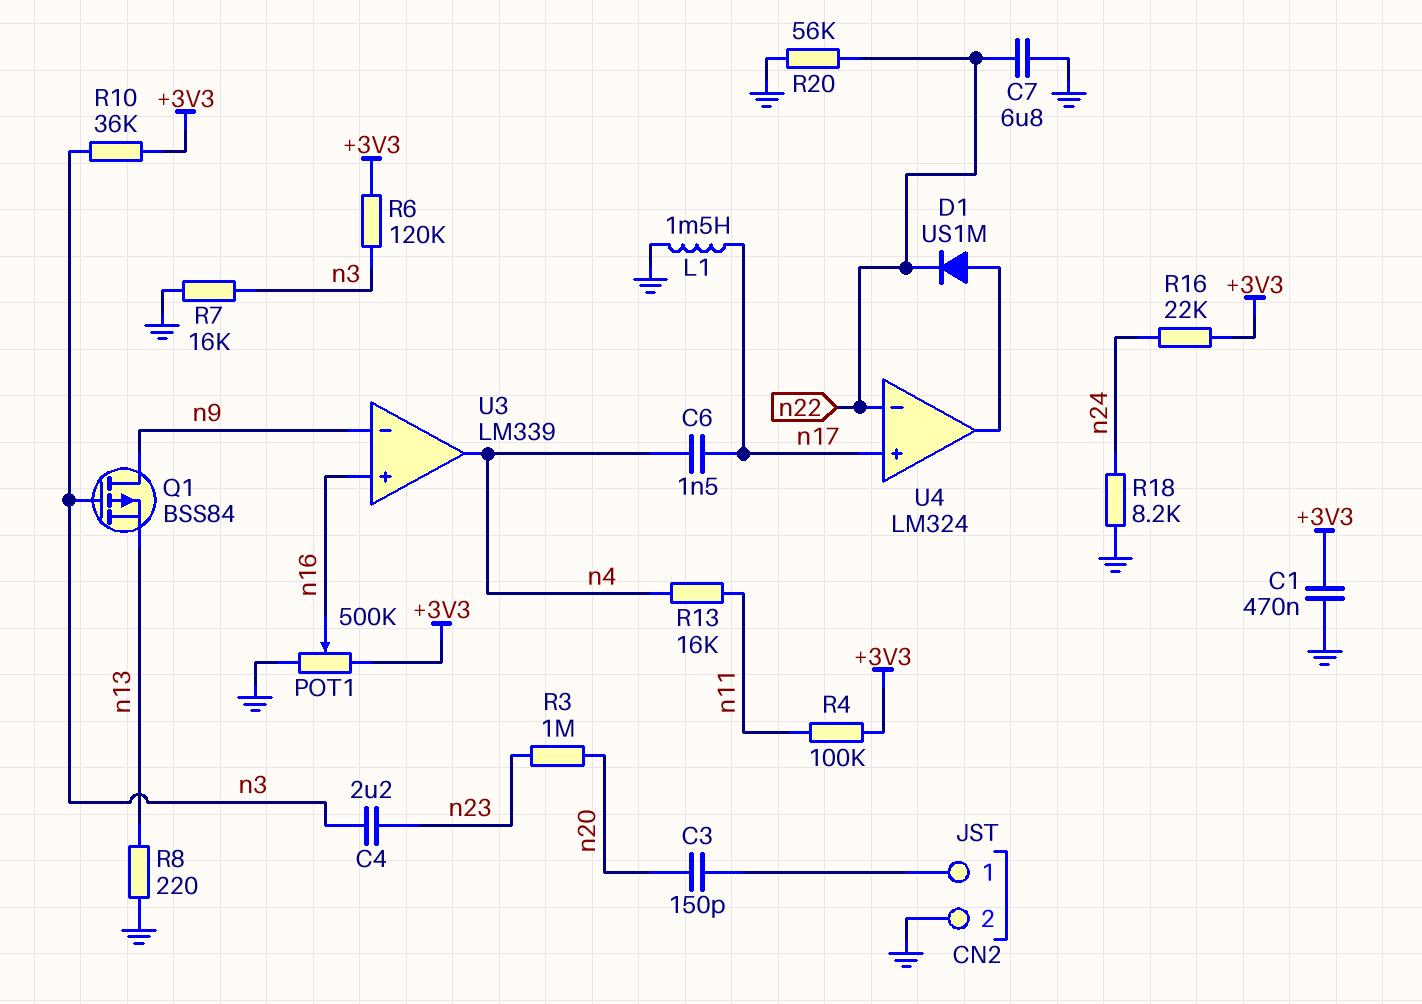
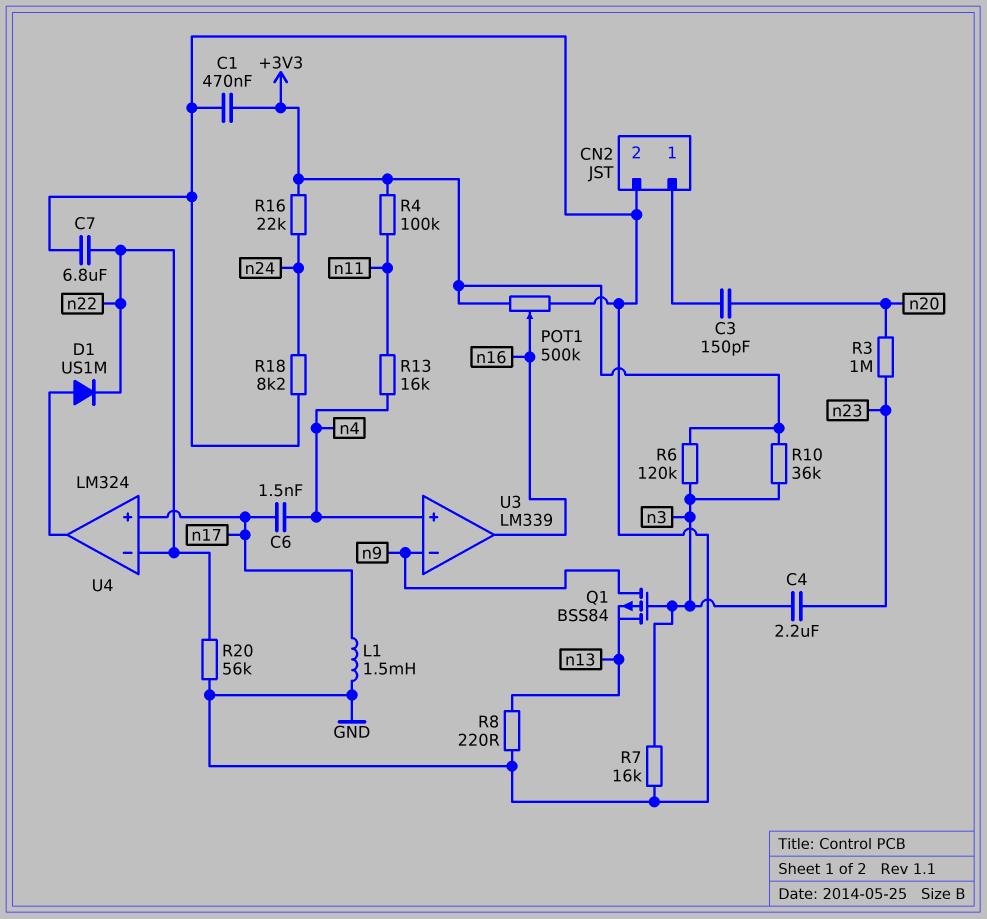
U3 pin in+: n16 -> n4
U3 pin out: n4 -> n16

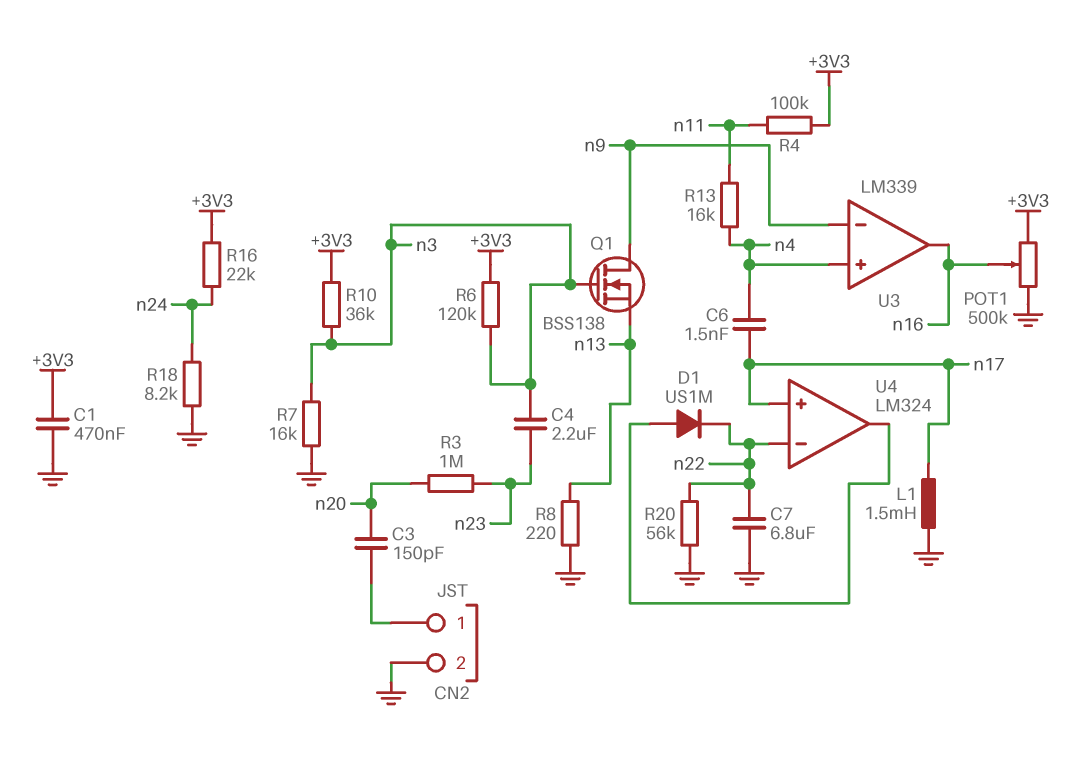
Q1: PMOS BSS84 (G n3, D n9, S n13) -> NMOS BSS138 (G n3, D n9, S n13)

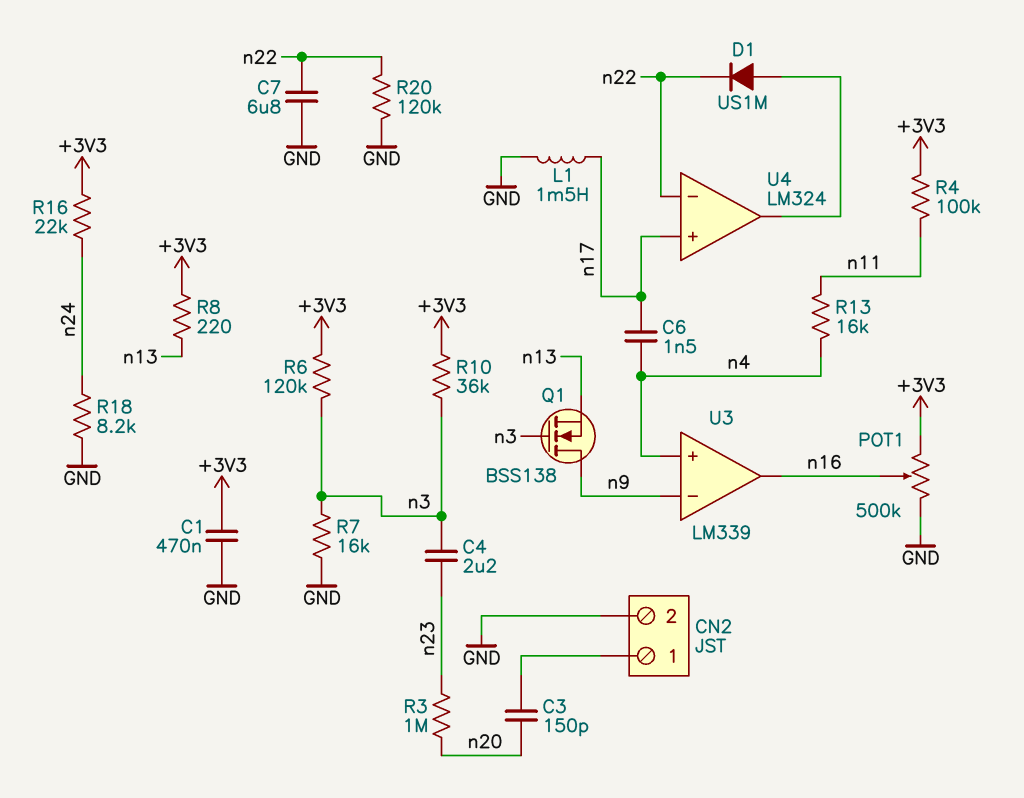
R8: 220 (GND, n13) -> 220 (+3V3, n13)
R20: 56k (GND, n22) -> 120k (GND, n22)

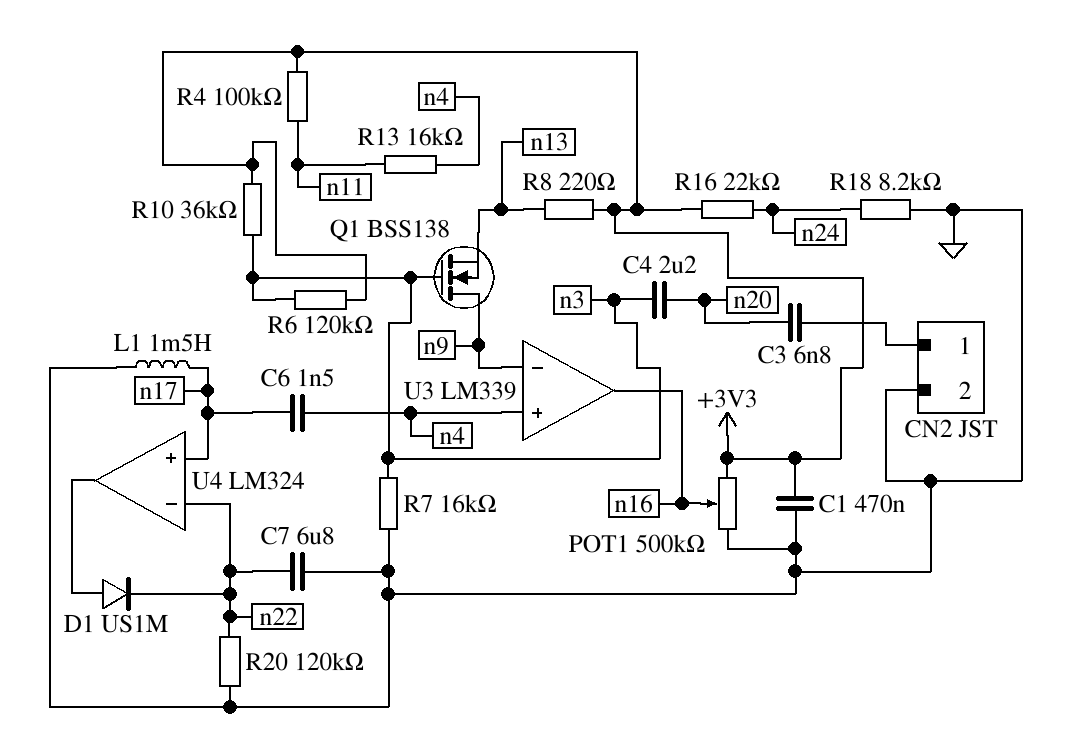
C3: 150pF (CN2/1, n20) -> 6.8nF (CN2/1, n20)
C4: 2.2uF (n3, n23) -> 2.2uF (n3, n20)
R3: 1M (n20, n23) -> none

